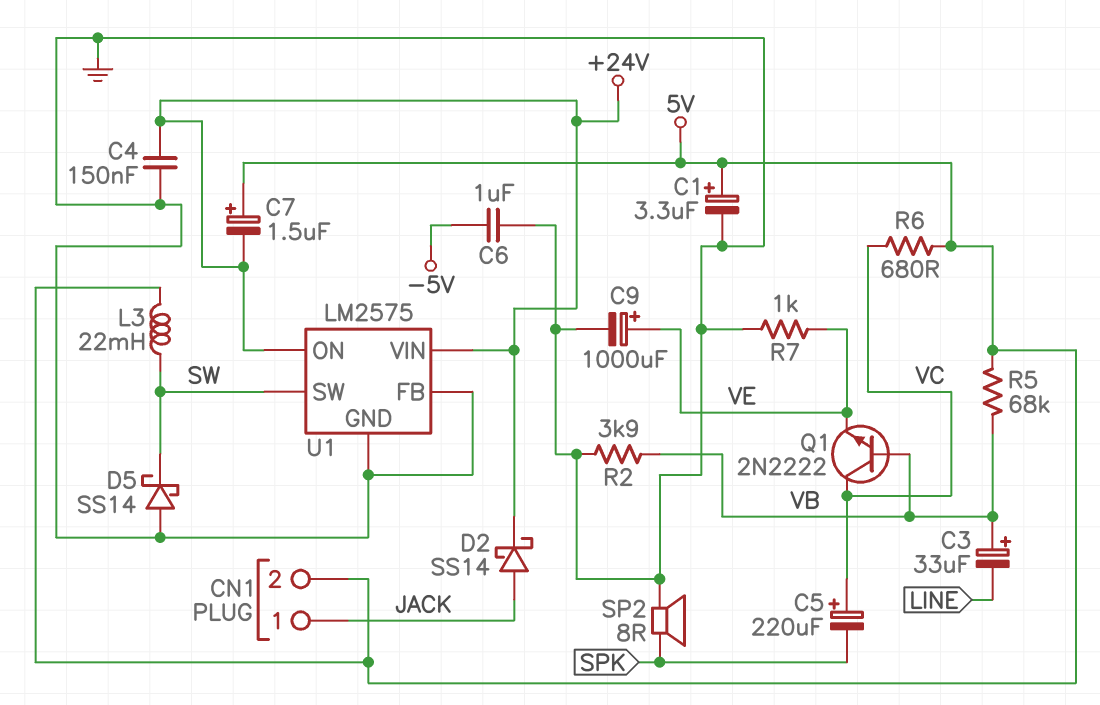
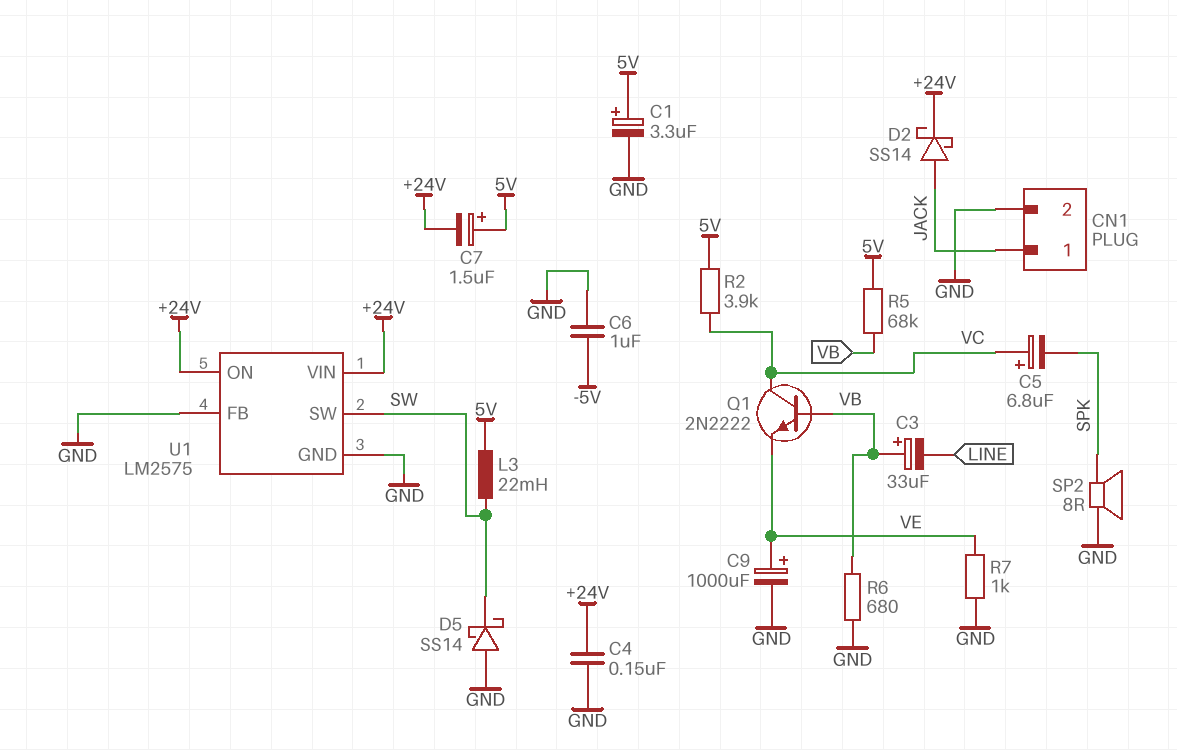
C5: 220uF (plus VC, minus SPK) -> 6.8uF (plus VC, minus SPK)
CN1 pin 2: 5V -> GND
R2: 3.9k (GND, VB) -> 3.9k (5V, VC)
R6: 680 (5V, VC) -> 680 (GND, VB)

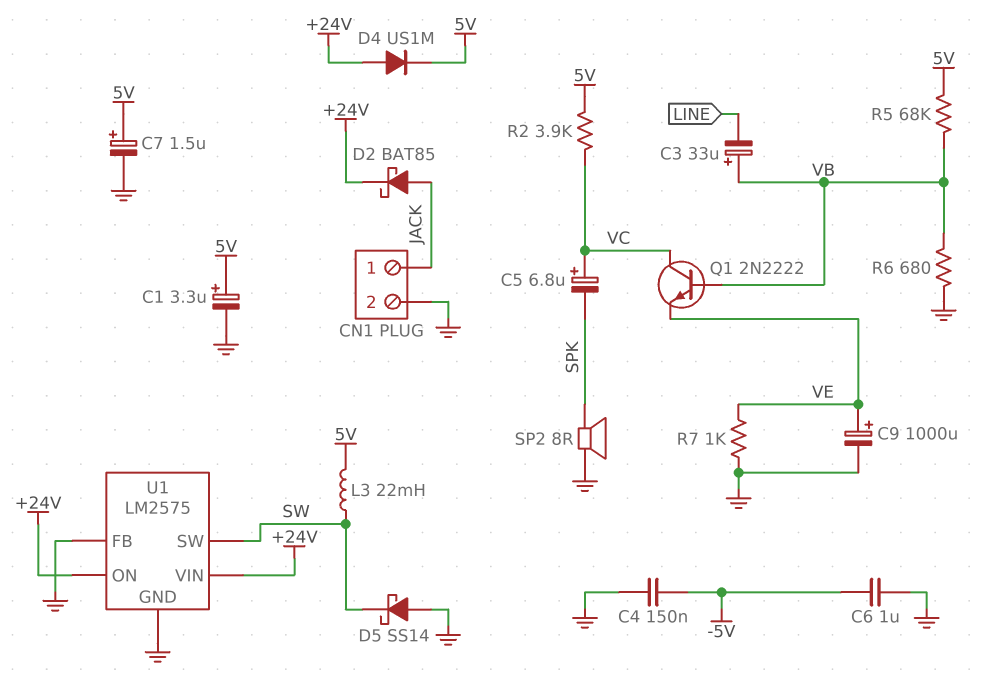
C4: 150nF (+24V, GND) -> 150nF (-5V, GND)
C7: 1.5uF (plus 5V, minus +24V) -> 1.5uF (plus 5V, minus GND)
D2: schottky SS14 (A JACK, K +24V) -> schottky BAT85 (A JACK, K +24V)
D4: none -> diode US1M (A +24V, K 5V)

